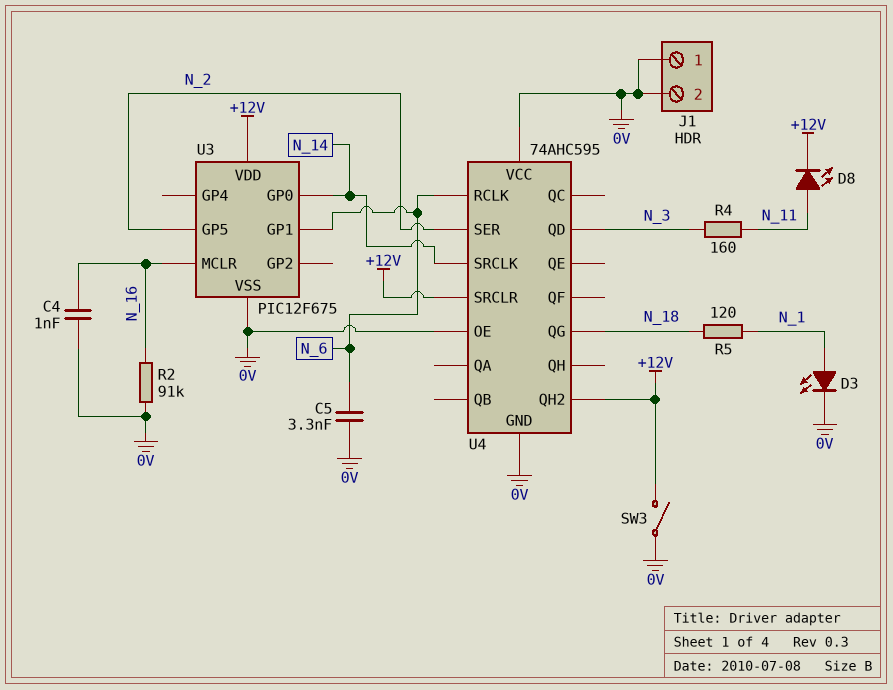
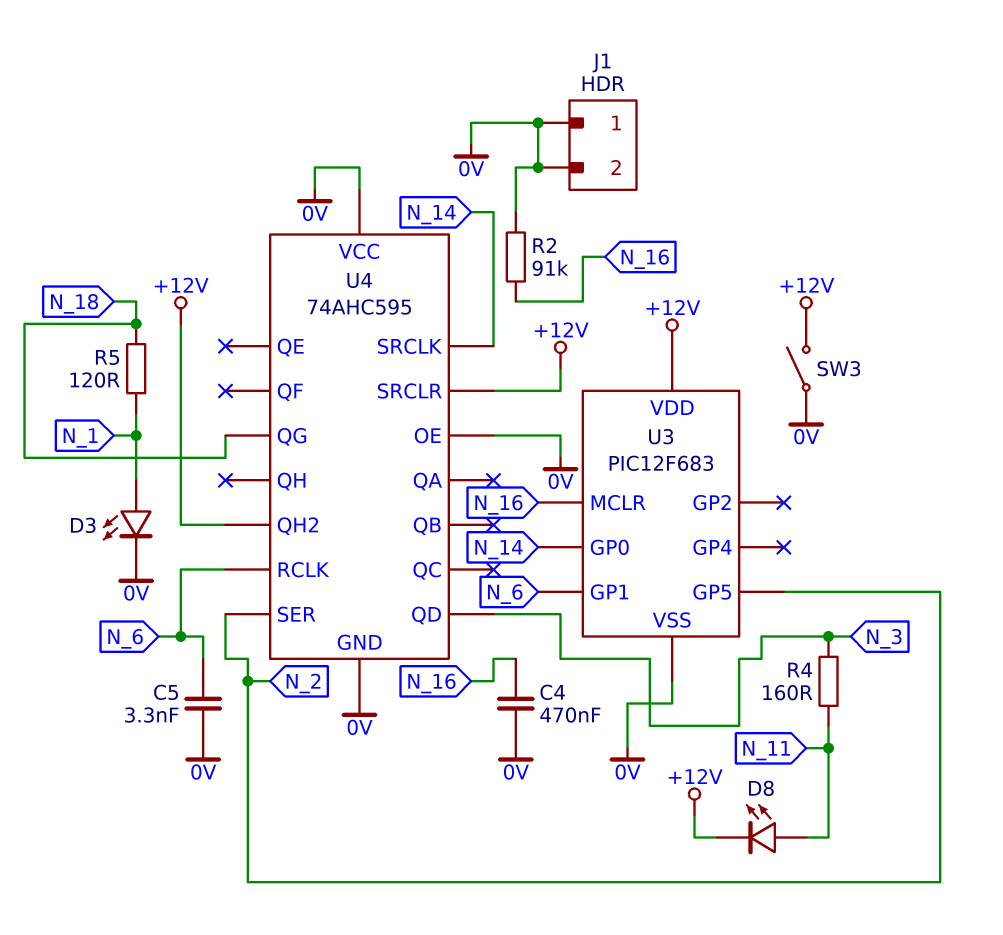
C4: 1nF (0V, N_16) -> 470nF (0V, N_16)
U3: PIC12F675 -> PIC12F683

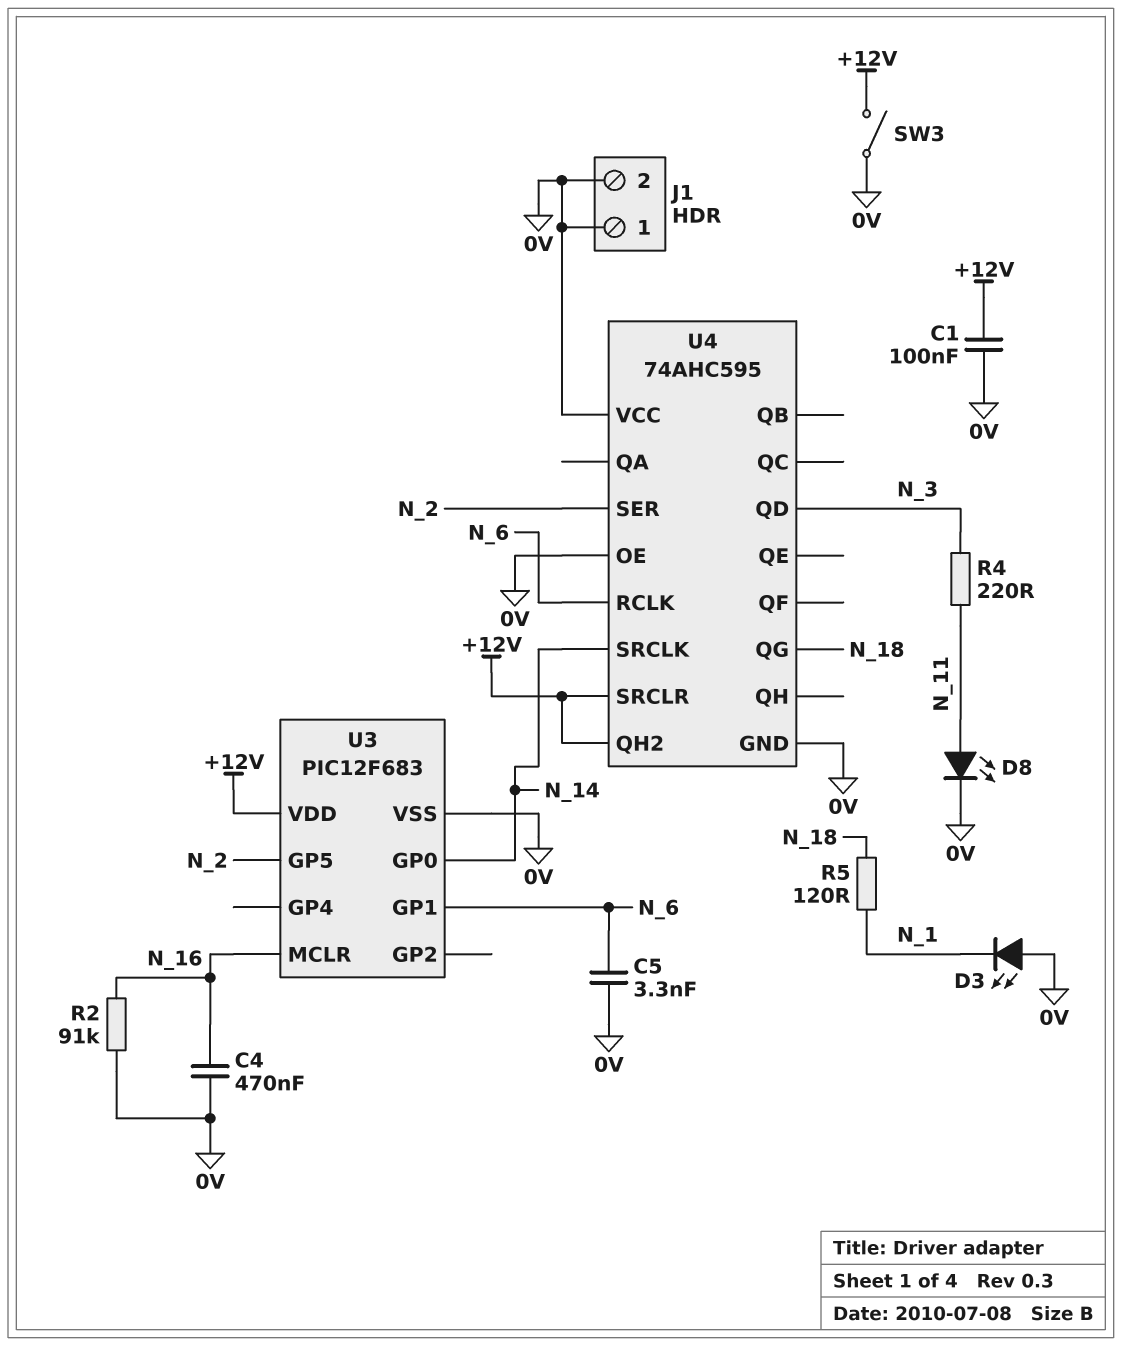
C1: none -> 100nF (+12V, 0V)
D3: LED (A N_1, K 0V) -> LED (A 0V, K N_1)
D8: LED (A N_11, K +12V) -> LED (A N_11, K 0V)
R4: 160 (N_3, N_11) -> 220 (N_3, N_11)

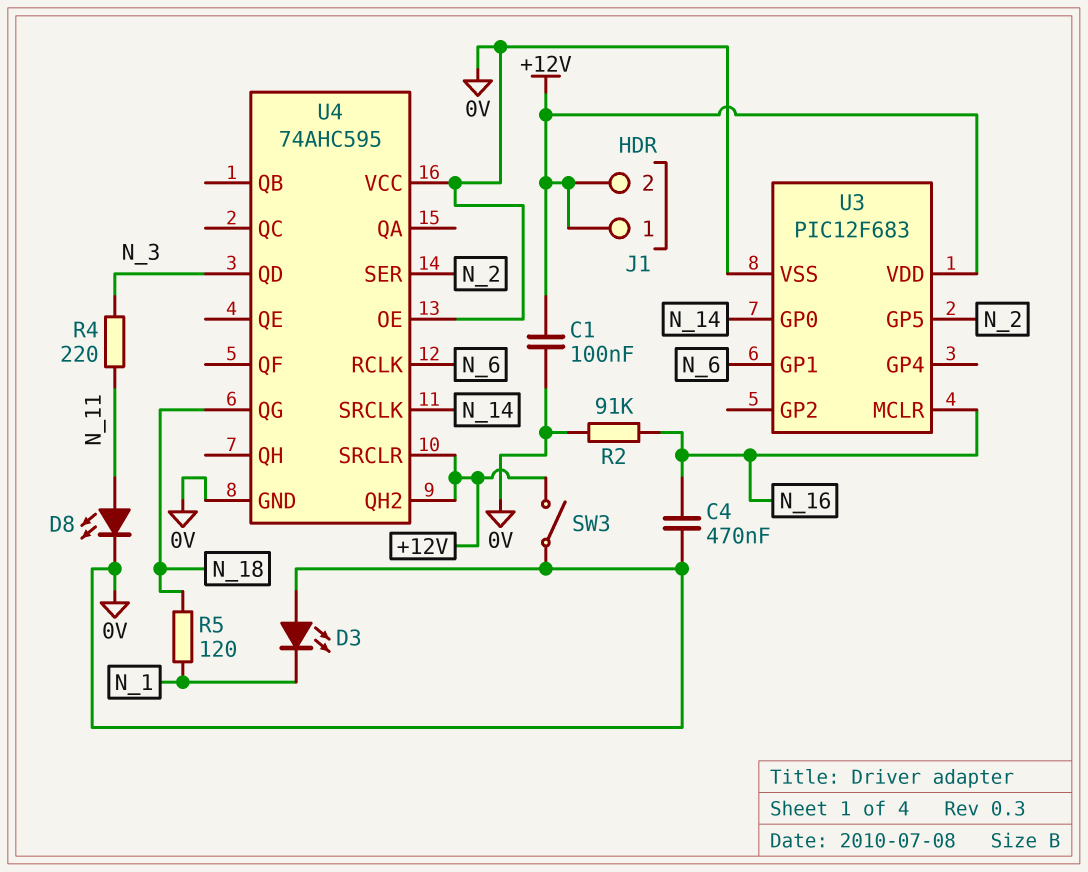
C5: 3.3nF (0V, N_6) -> none
J1 pin 1: 0V -> +12V
J1 pin 2: 0V -> +12V

